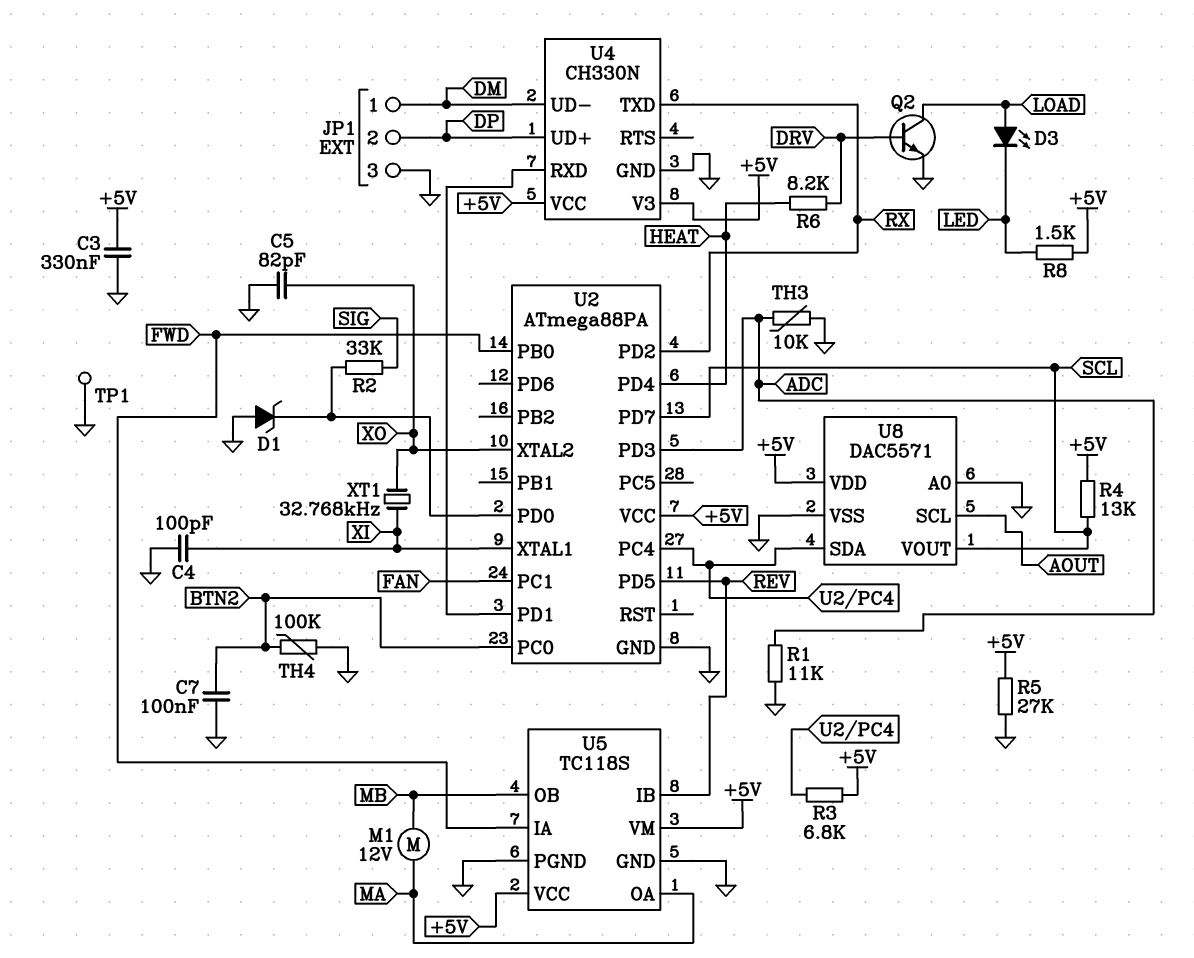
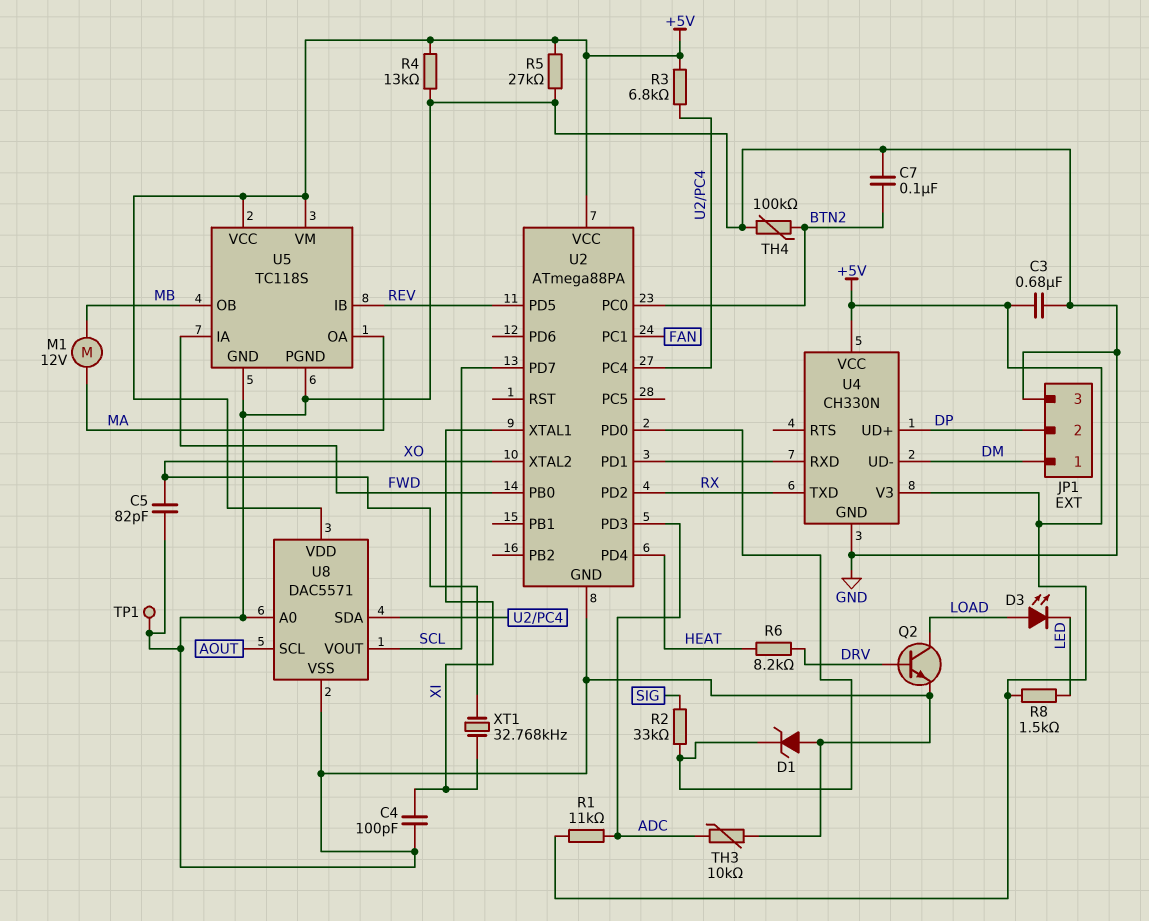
C3: 330nF (+5V, GND) -> 680nF (+5V, GND)
R1: 11k (ADC, GND) -> 11k (+5V, ADC)
R4: 13k (+5V, SCL) -> 13k (+5V, GND)

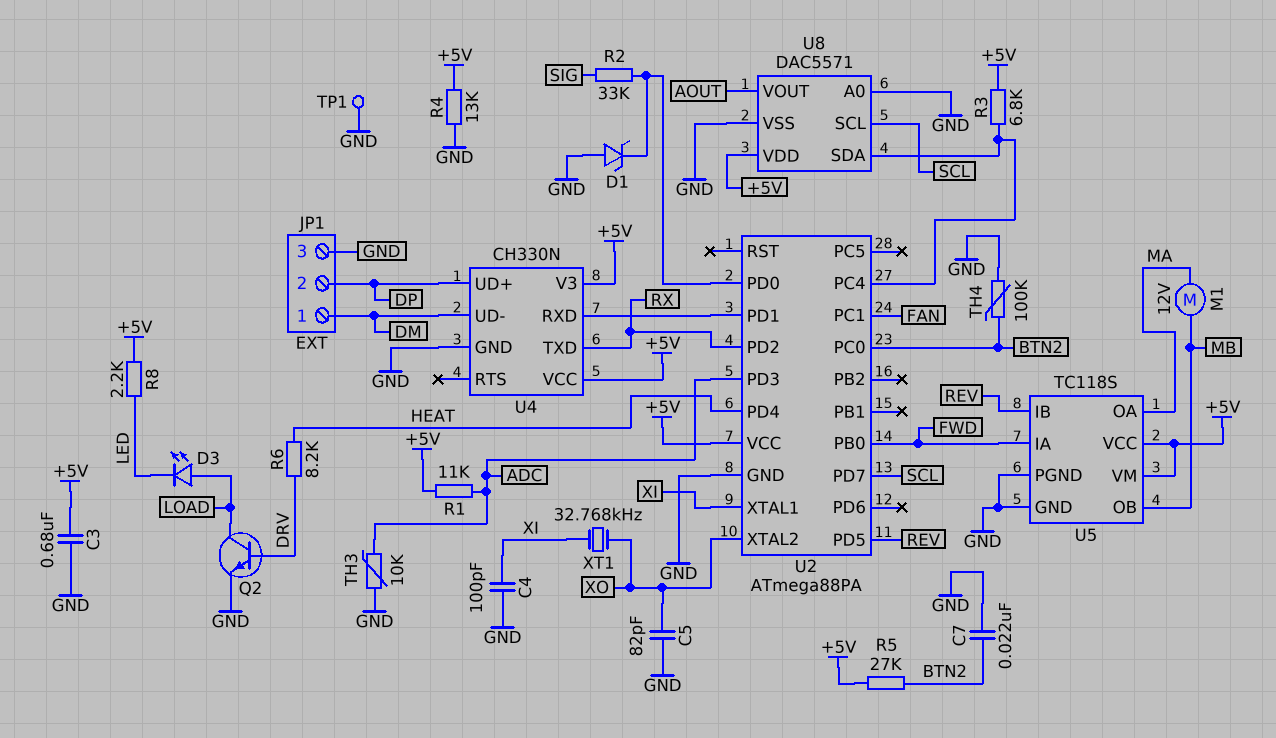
C7: 100nF (BTN2, GND) -> 22nF (BTN2, GND)
R5: 27k (+5V, GND) -> 27k (+5V, BTN2)
R8: 1.5k (+5V, LED) -> 2.2k (+5V, LED)
U8 pin SCL: AOUT -> SCL
U8 pin VOUT: SCL -> AOUT

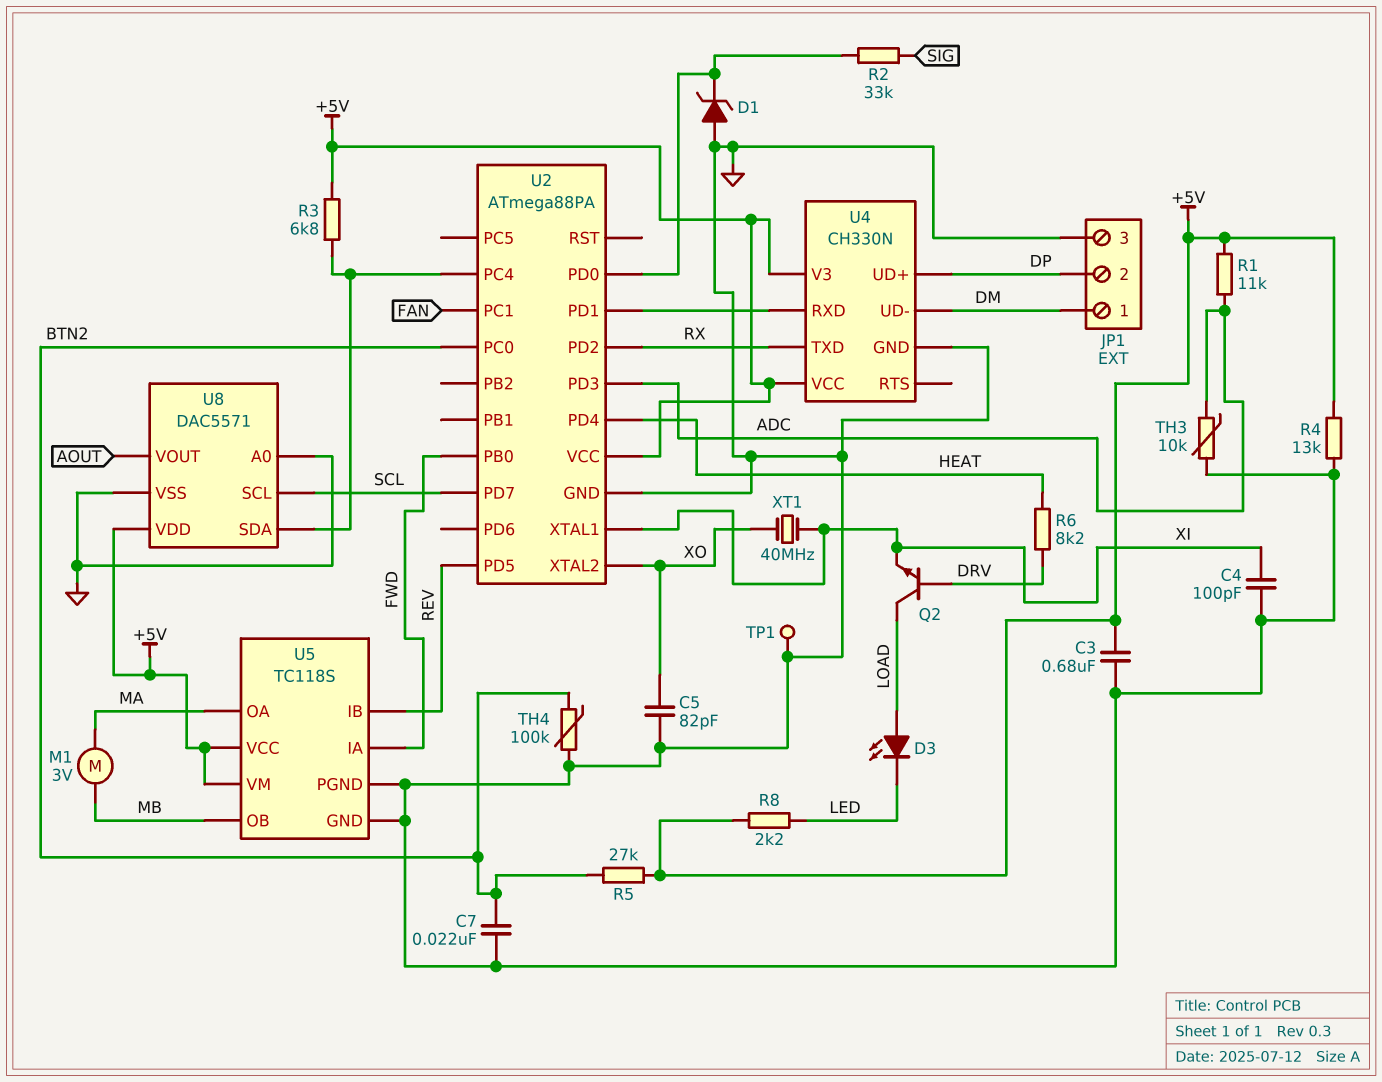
M1: motor 12V (MA, MB) -> motor 3V (MA, MB)
Q2: NPN (B DRV, C LOAD, E GND) -> NPN (B DRV, C LOAD, E XI)
XT1: 32.768kHz (XI, XO) -> 40MHz (XI, XO)

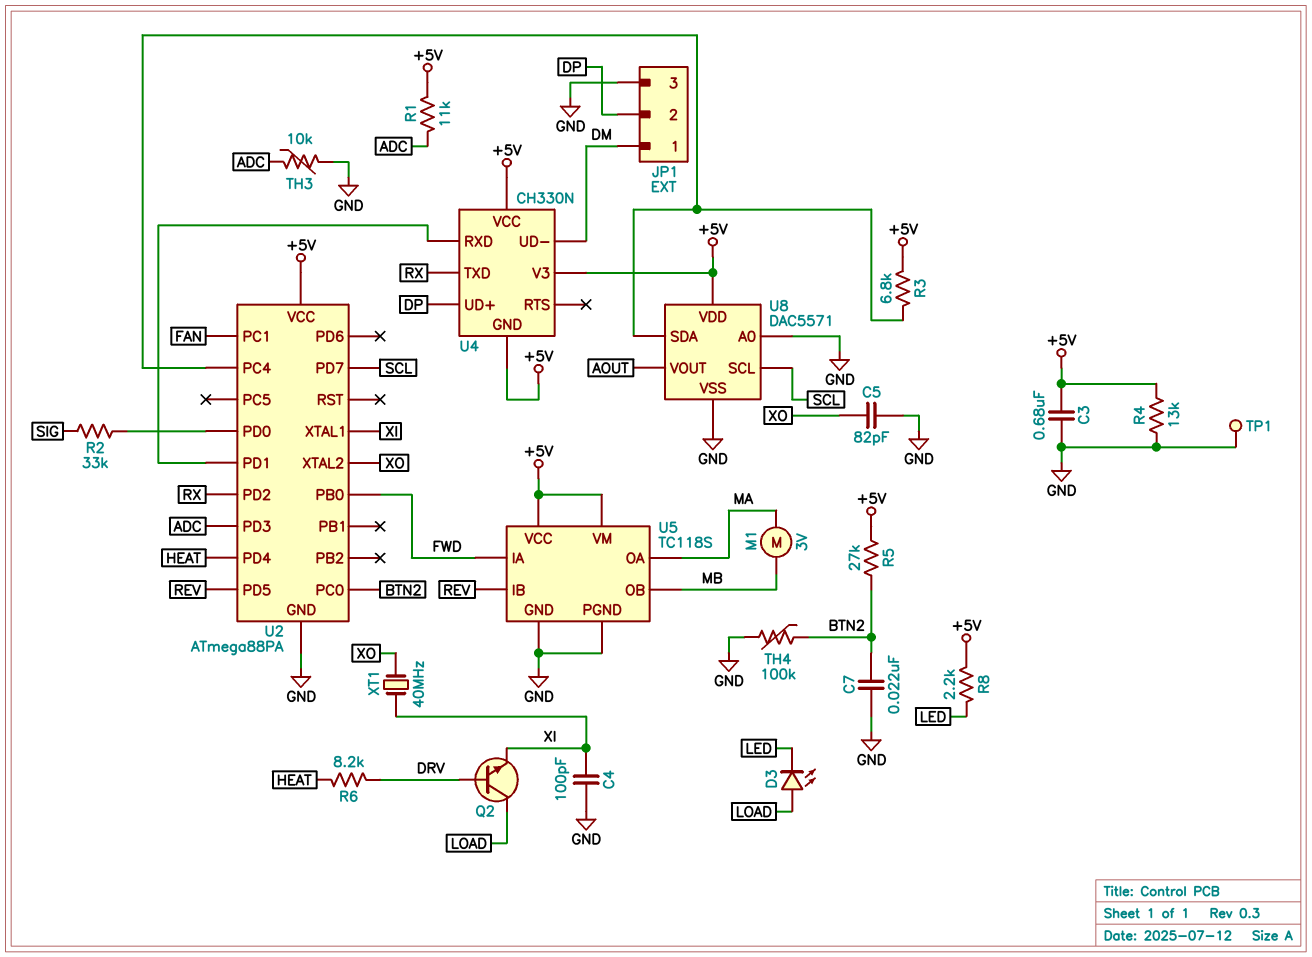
D1: zener (A GND, K U2/PD0) -> none
U4 pin GND: GND -> +5V

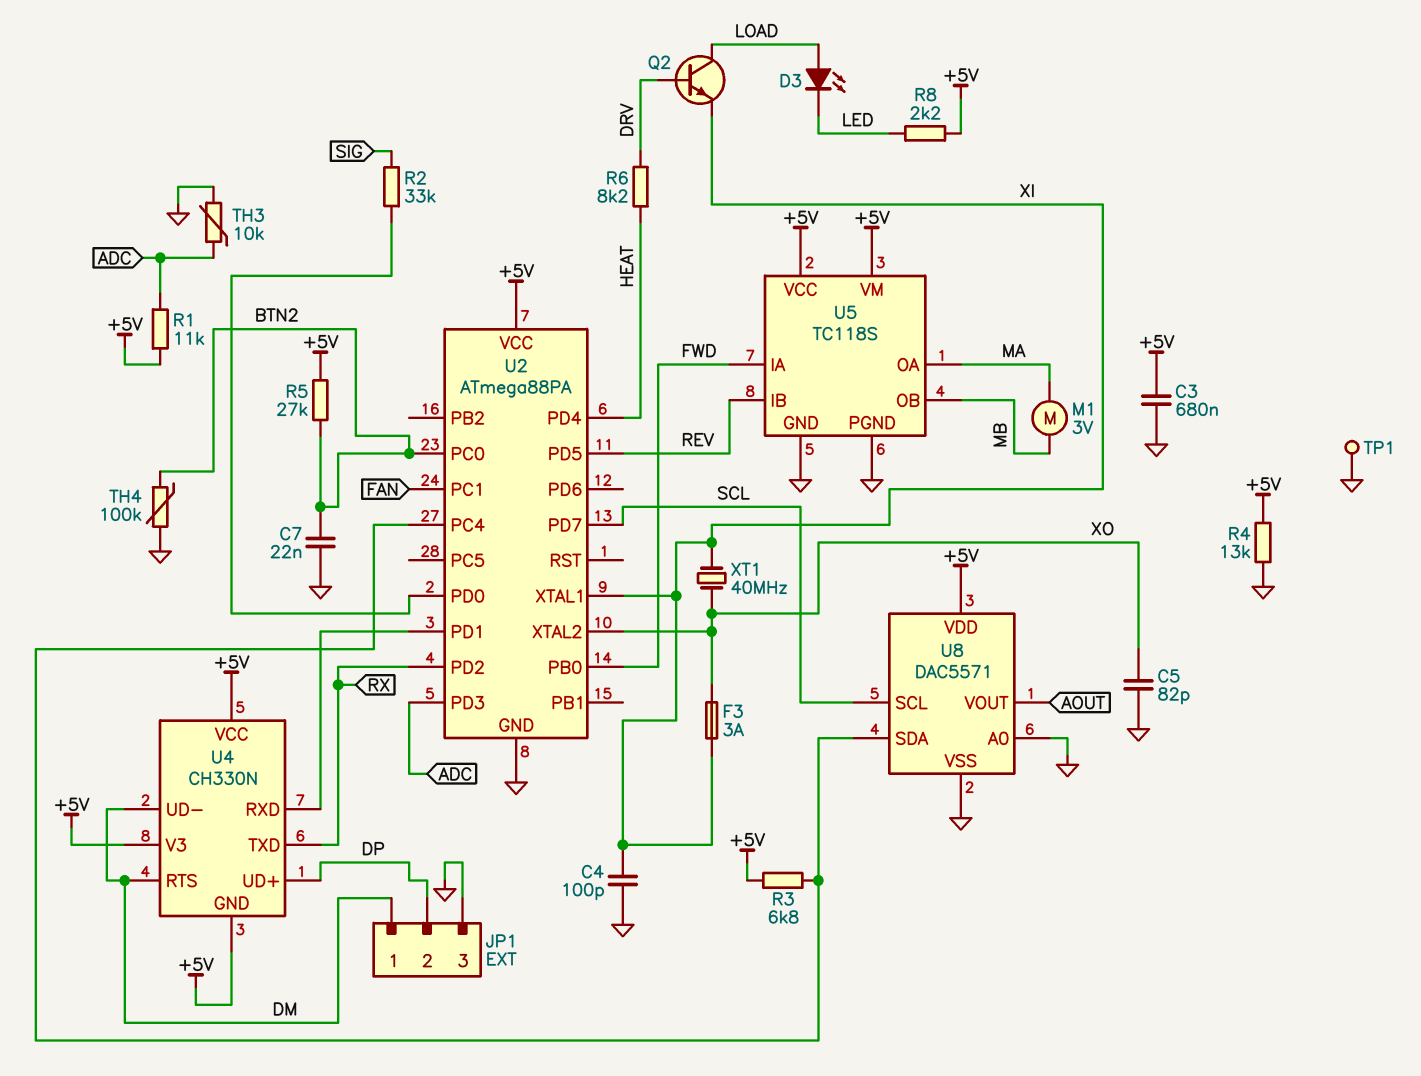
F3: none -> 3A (XI, XO)
U4 pin RTS: none -> DM

